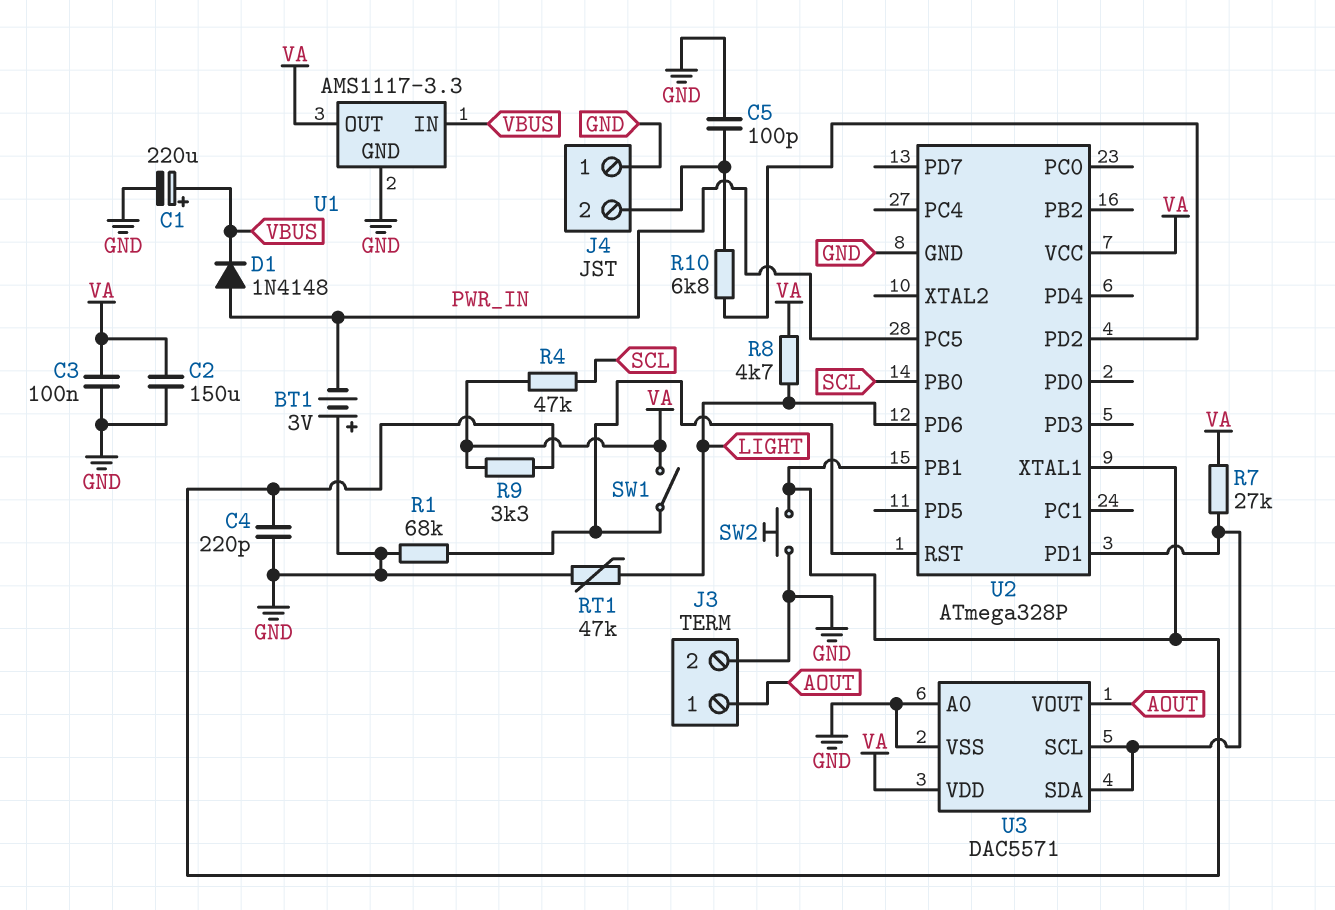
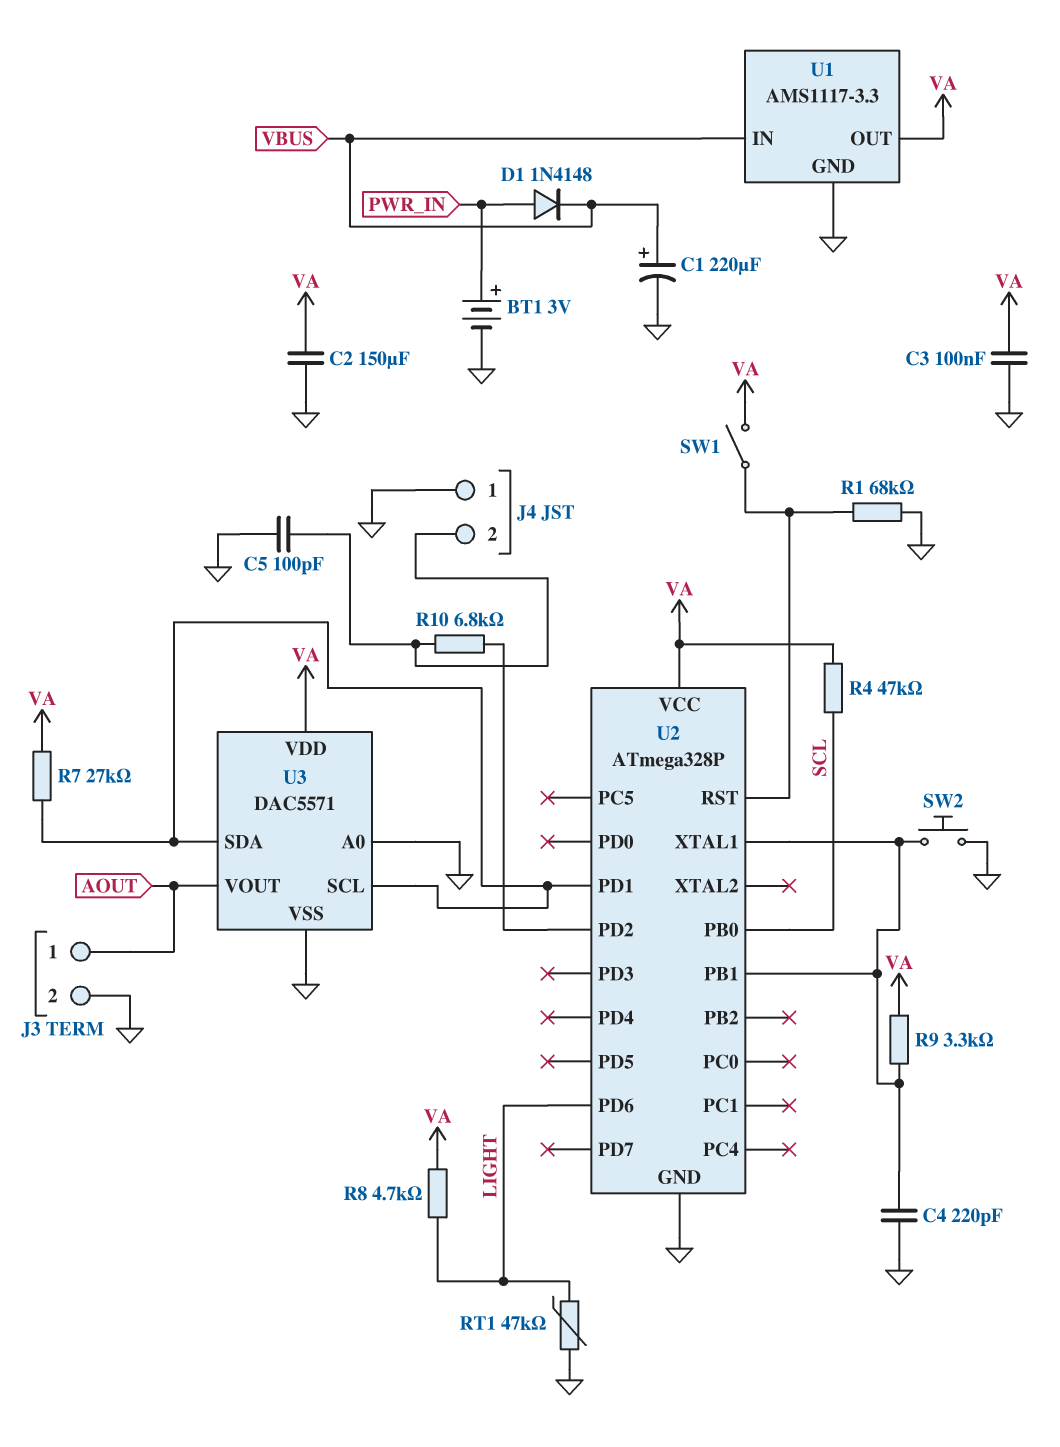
BT1: 3V (plus GND, minus PWR_IN) -> 3V (plus PWR_IN, minus GND)
U2 pin PC5: PWR_IN -> none

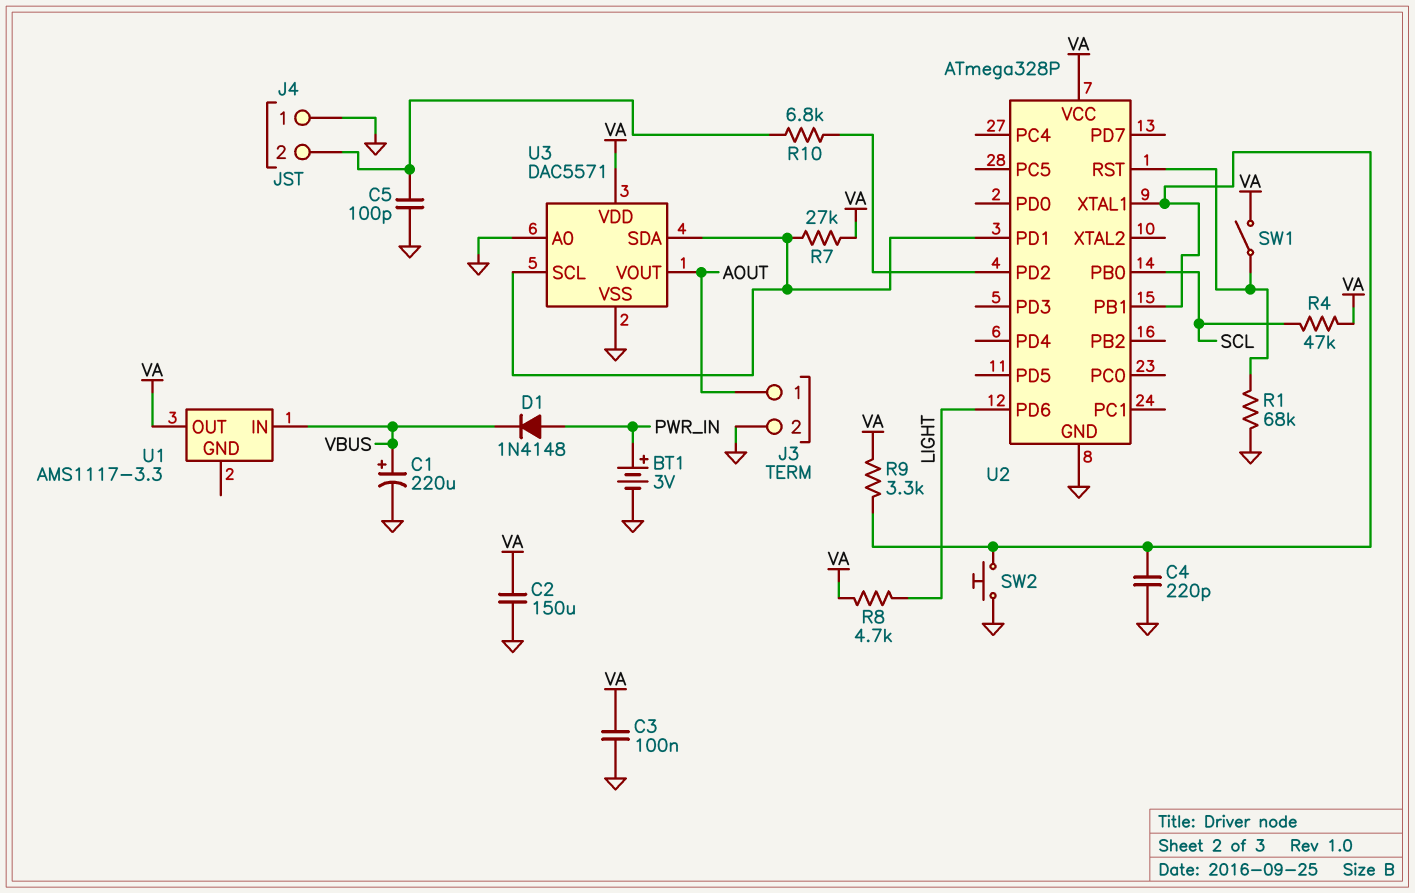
RT1: 47k (GND, LIGHT) -> none
U1 pin GND: GND -> none

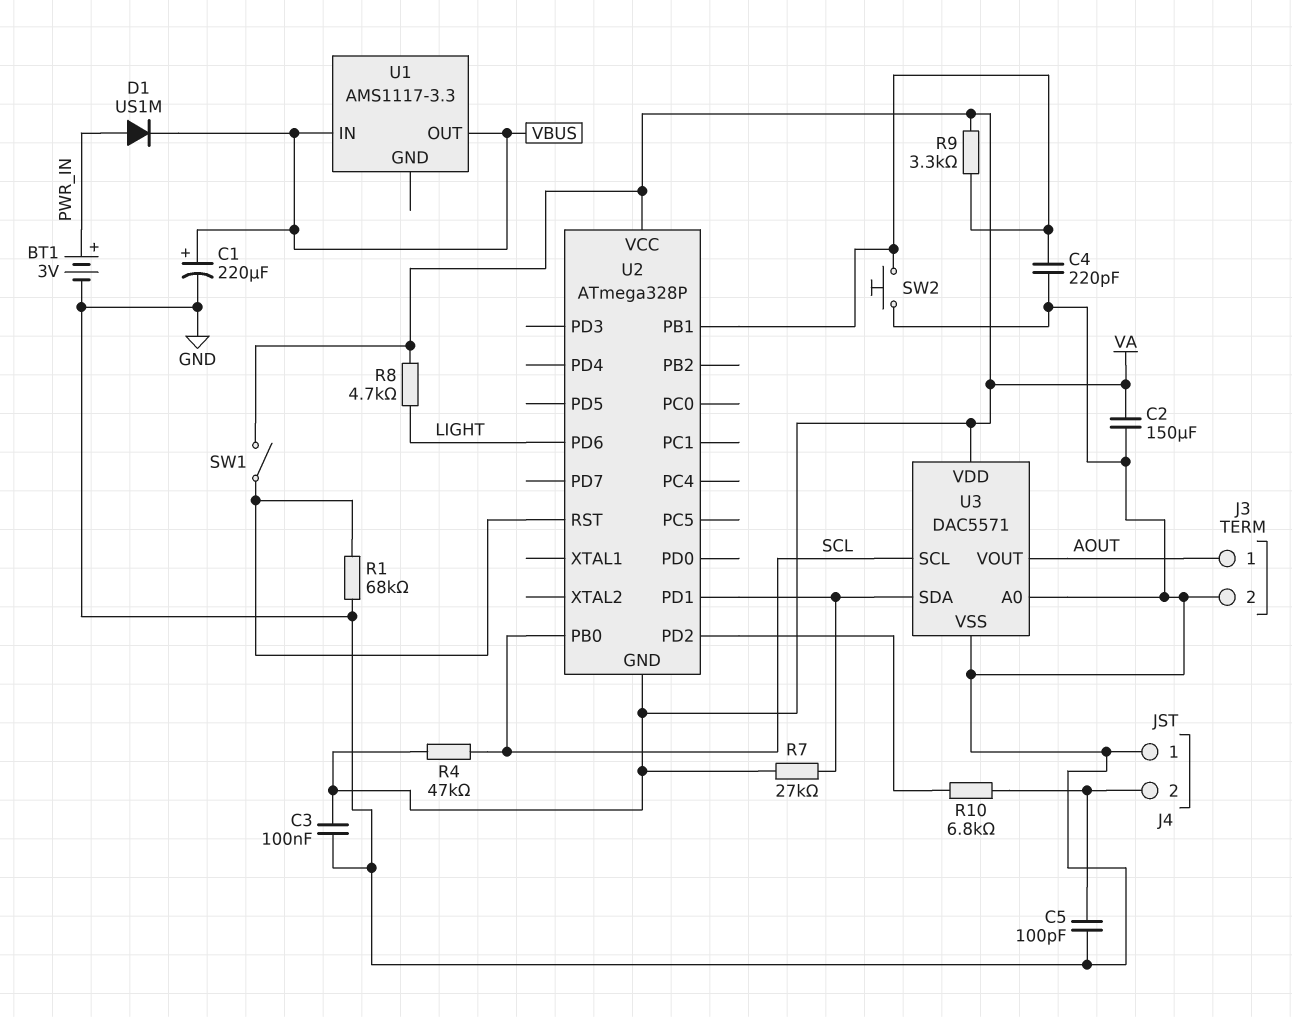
D1: diode 1N4148 (A PWR_IN, K VBUS) -> diode US1M (A PWR_IN, K VBUS)
U1 pin OUT: VA -> VBUS
U2 pin GND: GND -> VA
U2 pin XTAL1: U2/PB1 -> none
U3 pin SCL: U2/PD1 -> SCL

